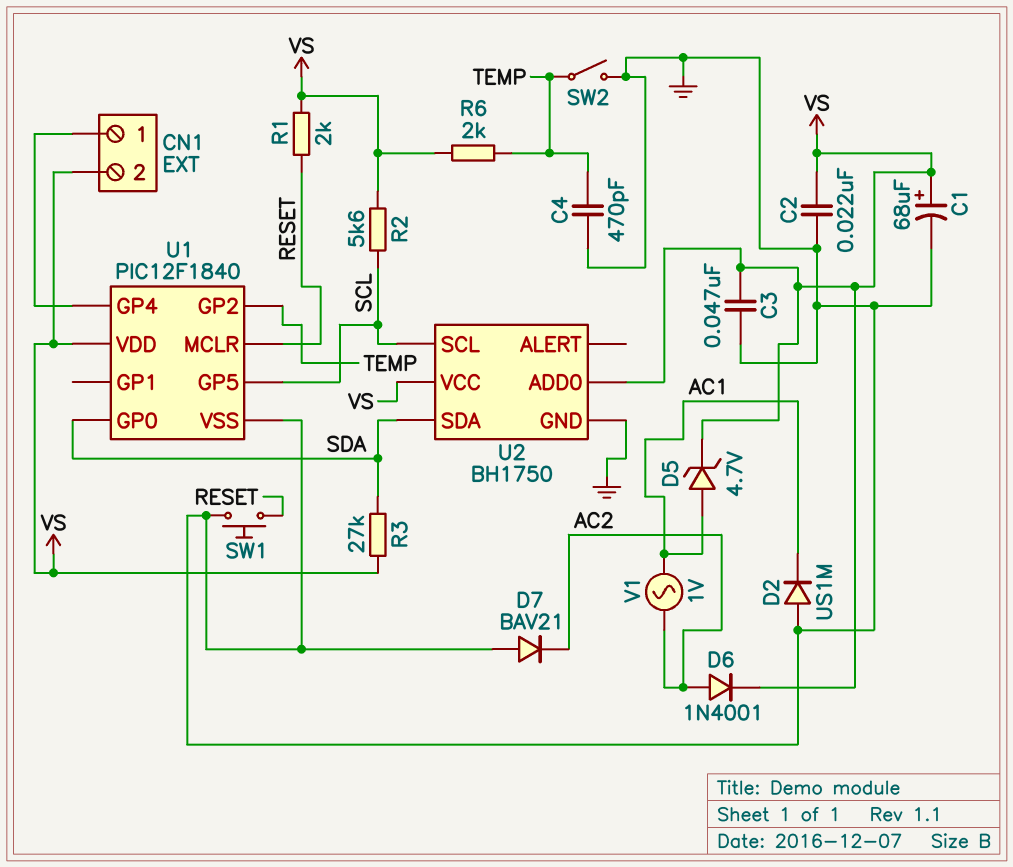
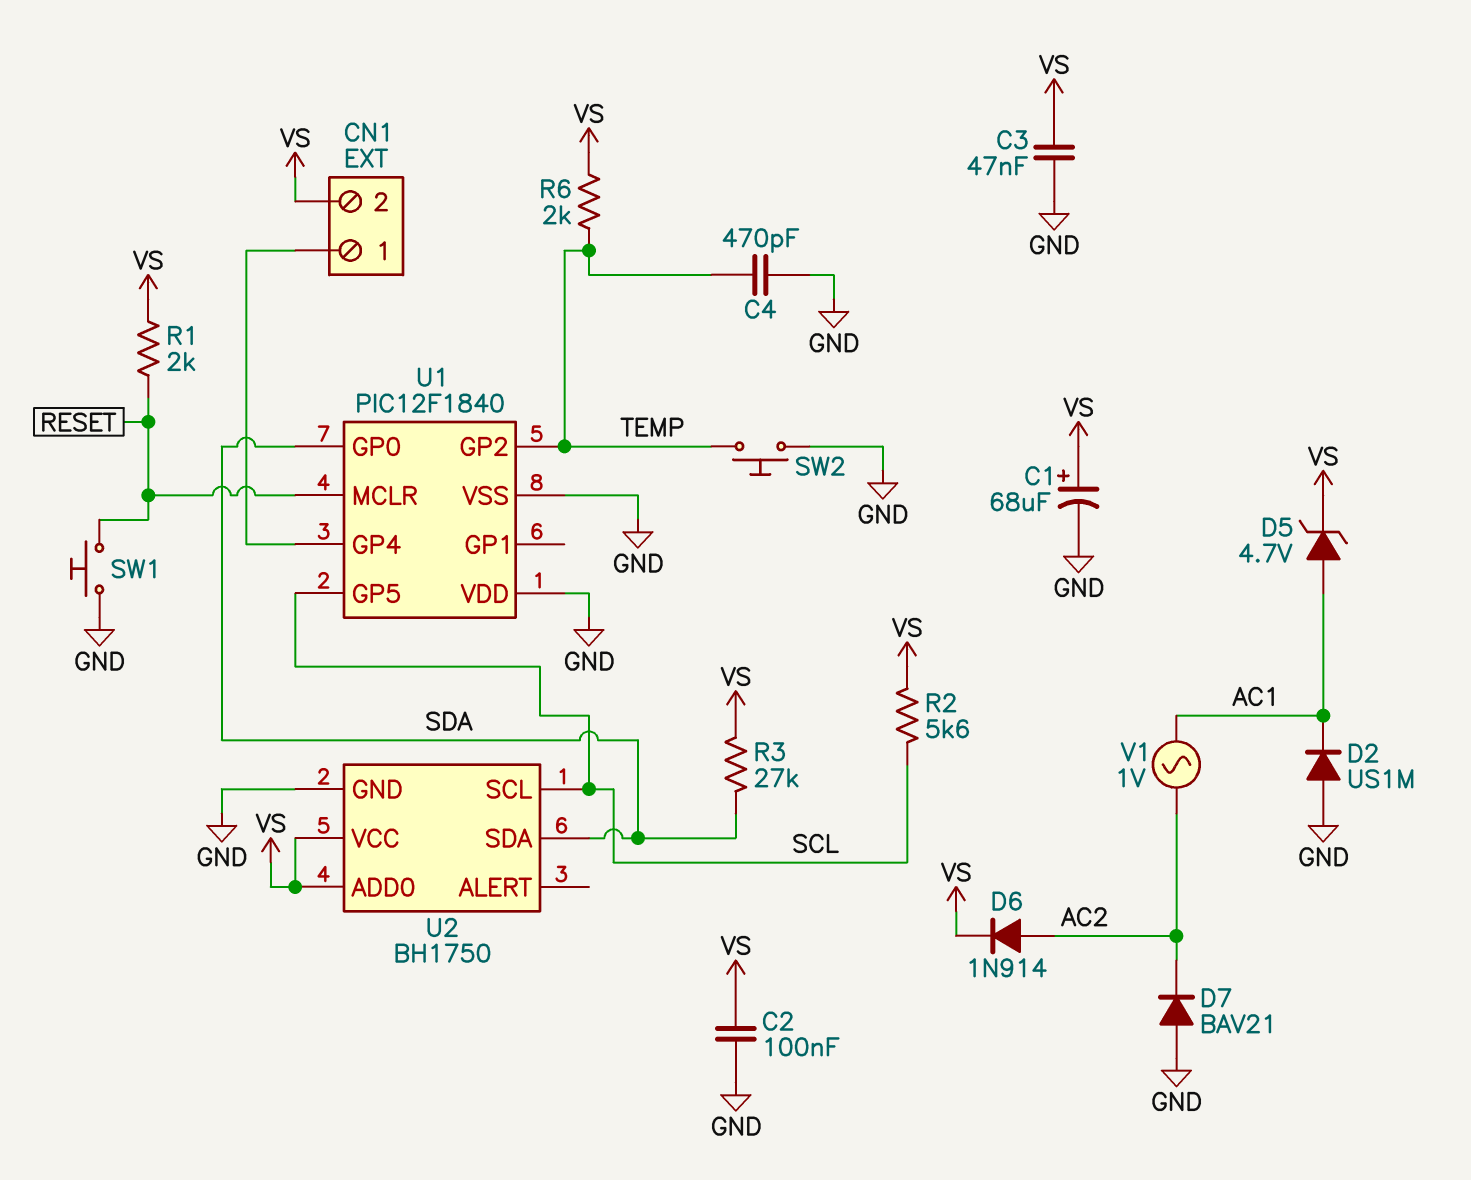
C2: 22nF (GND, VS) -> 100nF (GND, VS)
D6: diode 1N4001 (A AC2, K VS) -> diode 1N914 (A AC2, K VS)
SW2: switch (GND, TEMP) -> button (GND, TEMP)
U1 pin VDD: VS -> GND

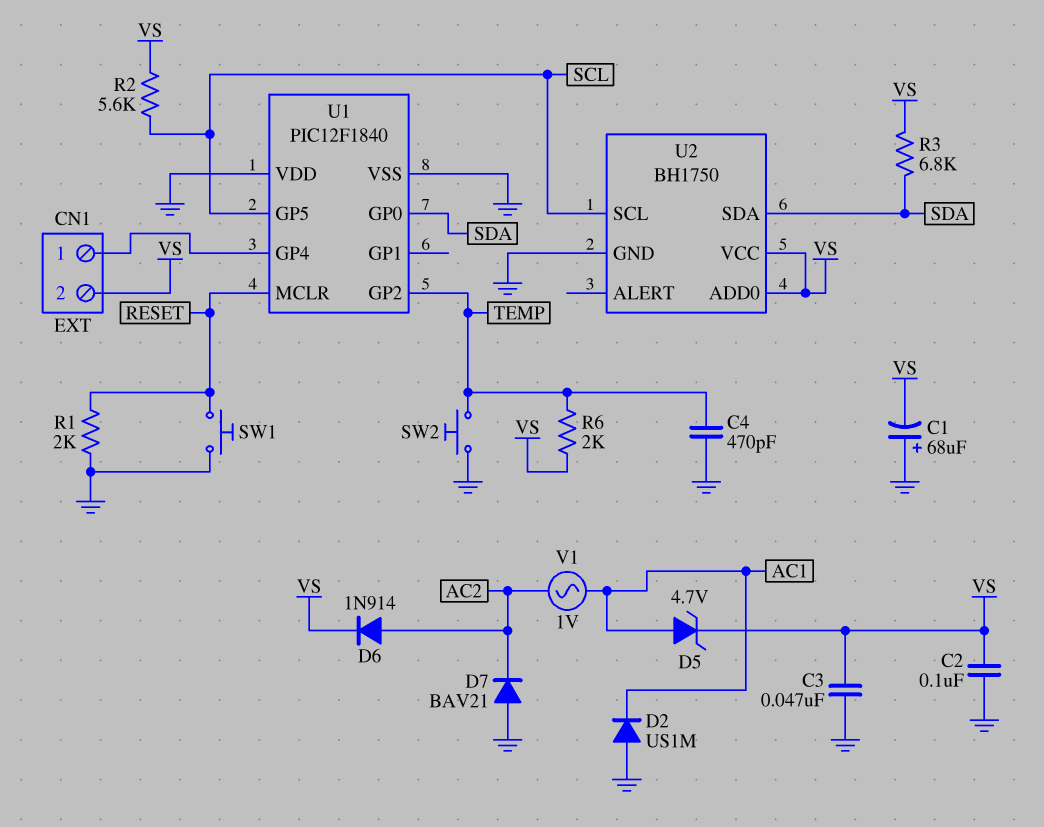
C1: 68uF (plus VS, minus GND) -> 68uF (plus GND, minus VS)
R1: 2k (RESET, VS) -> 2k (GND, RESET)
R3: 27k (SDA, VS) -> 6.8k (SDA, VS)

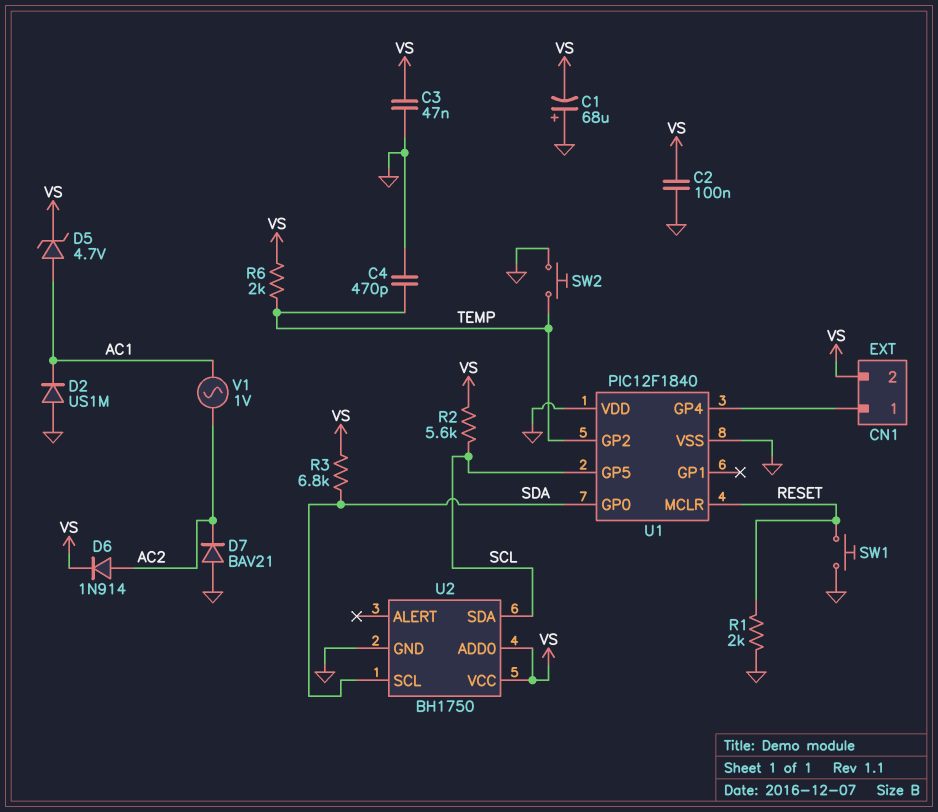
U2 pin SCL: SCL -> SDA
U2 pin SDA: SDA -> SCL

